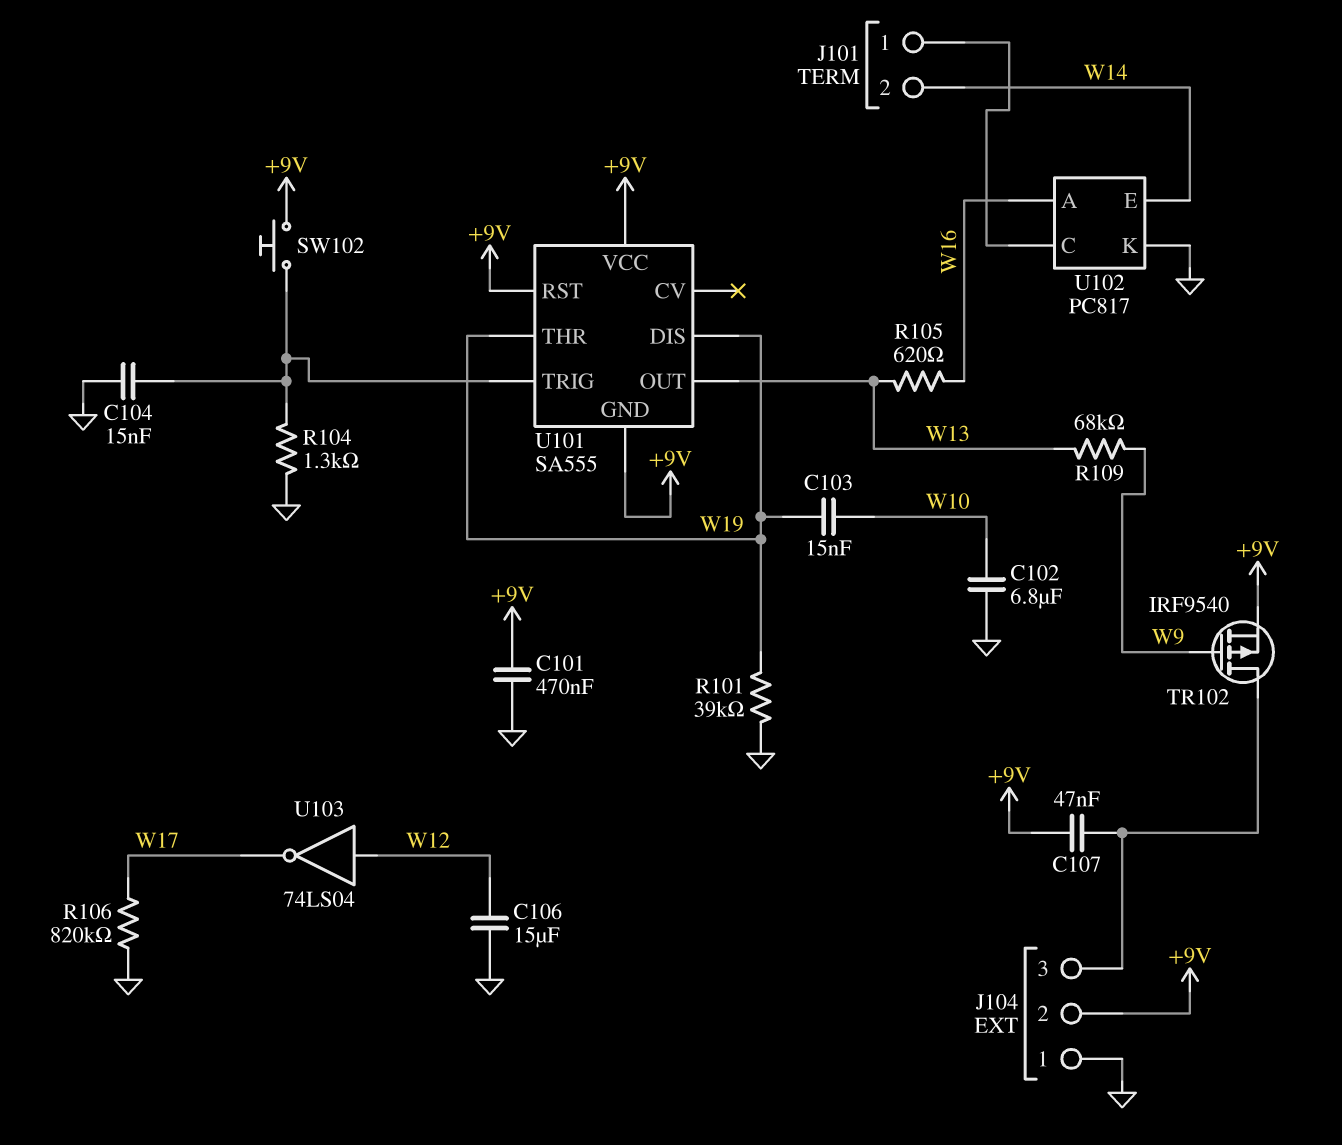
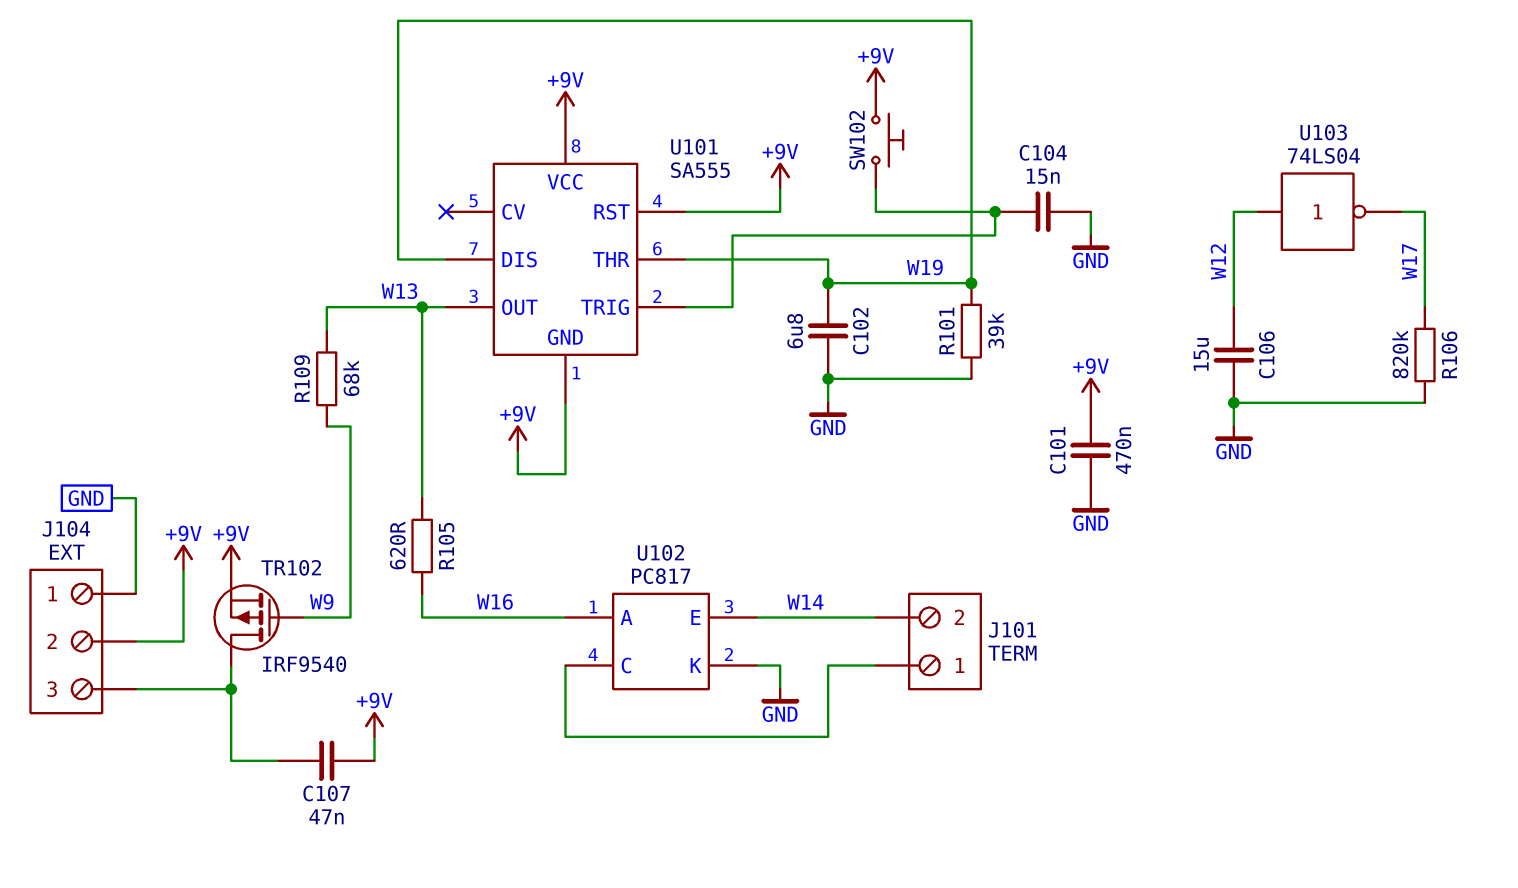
C102: 6.8uF (GND, W10) -> 6.8uF (GND, W19)
C103: 15nF (W10, W19) -> none
R104: 1.3k (GND, U101/TRIG) -> none

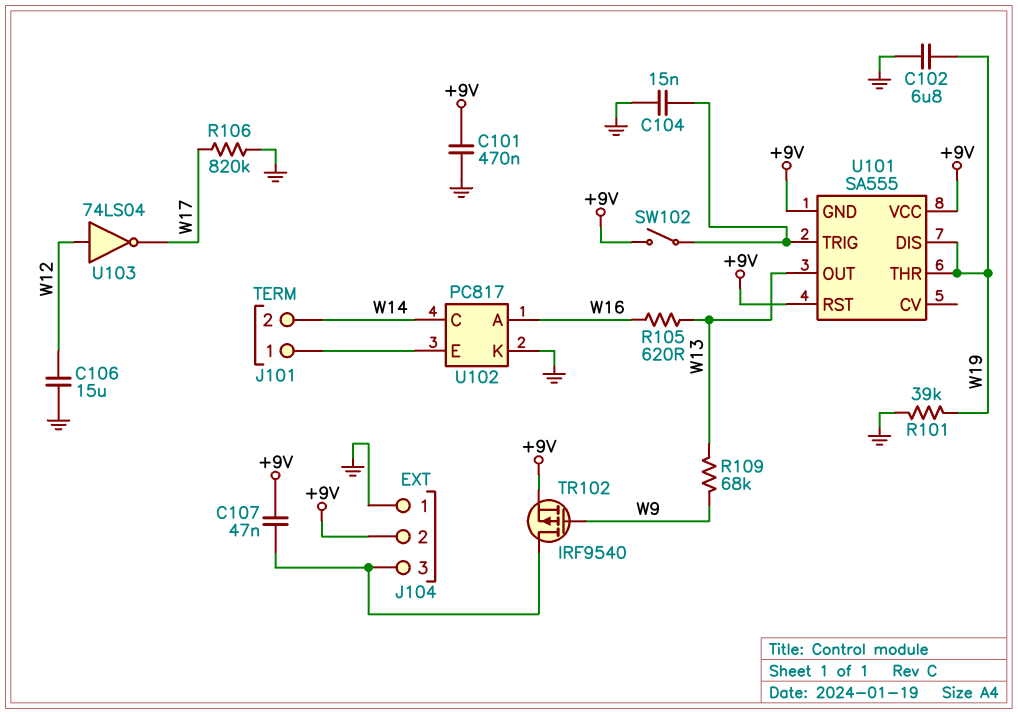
SW102: button (+9V, U101/TRIG) -> switch (+9V, U101/TRIG)
U102 pin C: J101/1 -> W14
U102 pin E: W14 -> J101/1

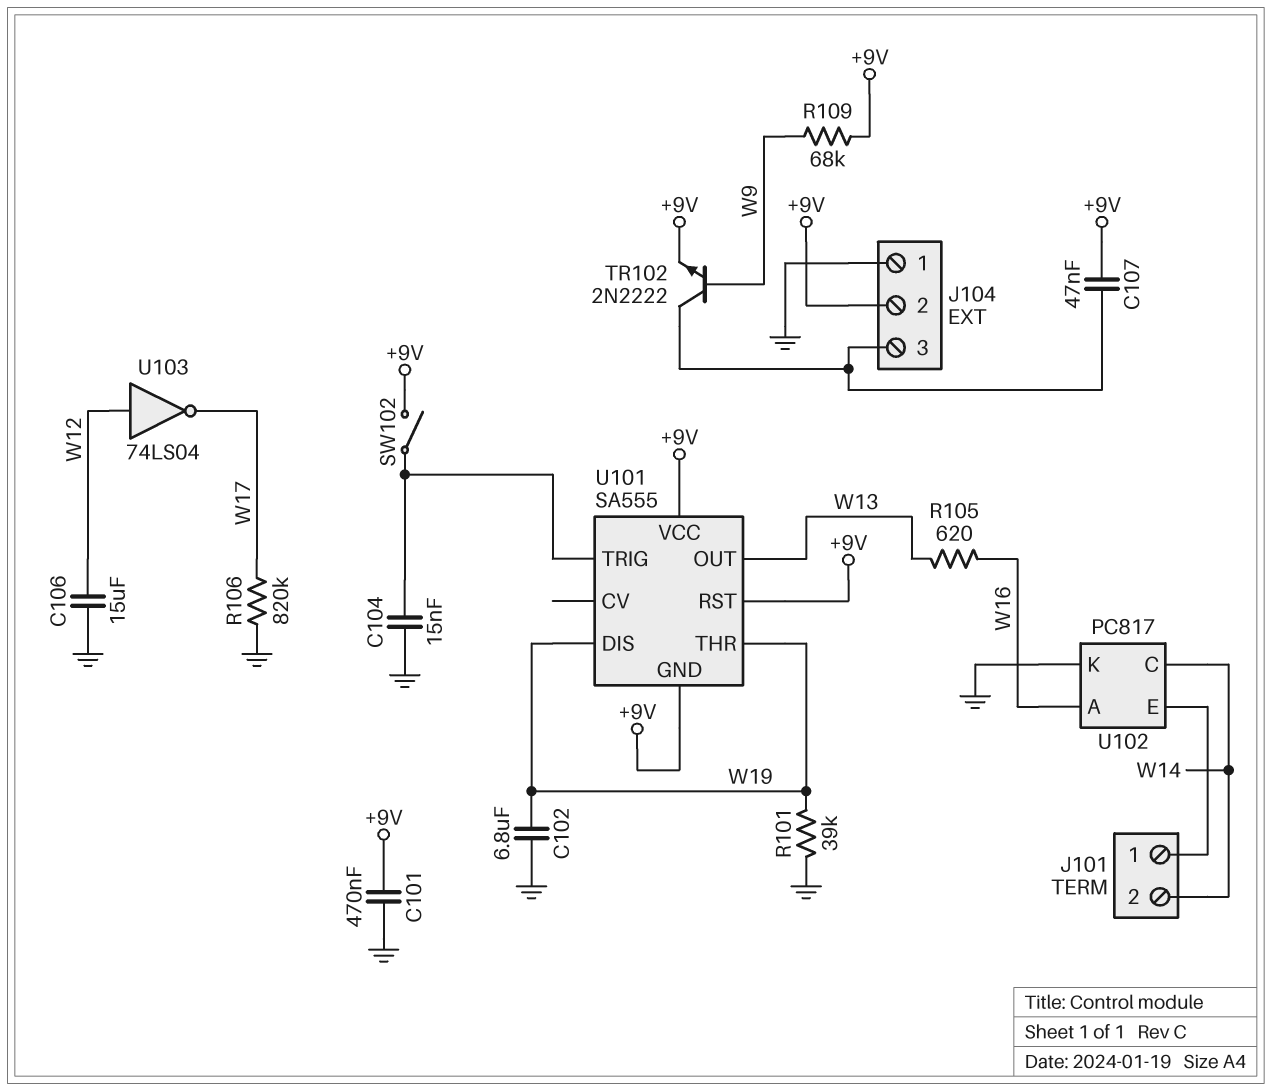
R109: 68k (W9, W13) -> 68k (+9V, W9)
TR102: PMOS IRF9540 (G W9, D J104/3, S +9V) -> NPN 2N2222 (B W9, C J104/3, E +9V)

